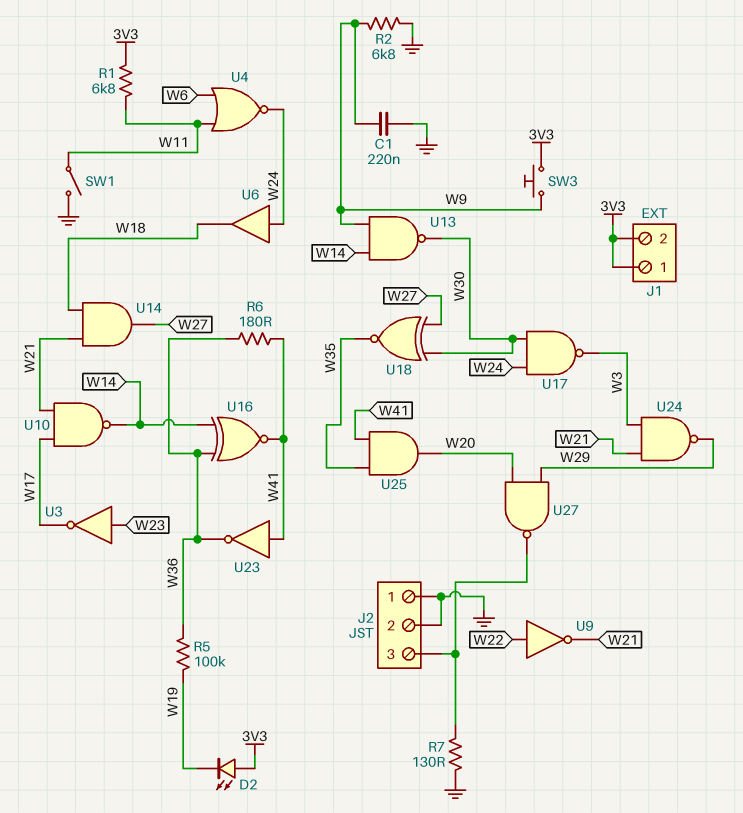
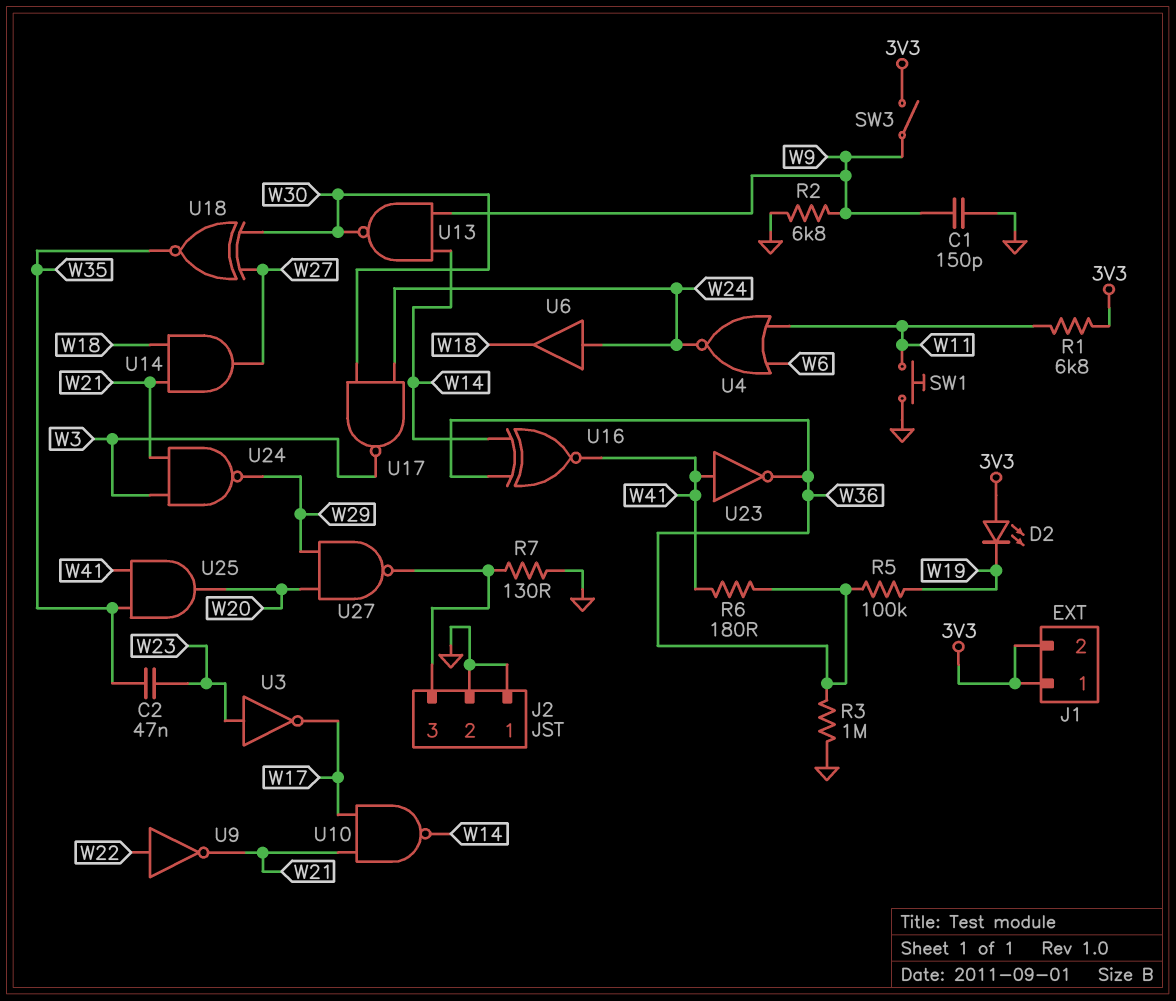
C1: 220nF (GND, W9) -> 150pF (GND, W9)
C2: none -> 47nF (W23, W35)
R3: none -> 1M (GND, W36)
SW1: switch (GND, W11) -> button (GND, W11)
SW3: button (3V3, W9) -> switch (3V3, W9)

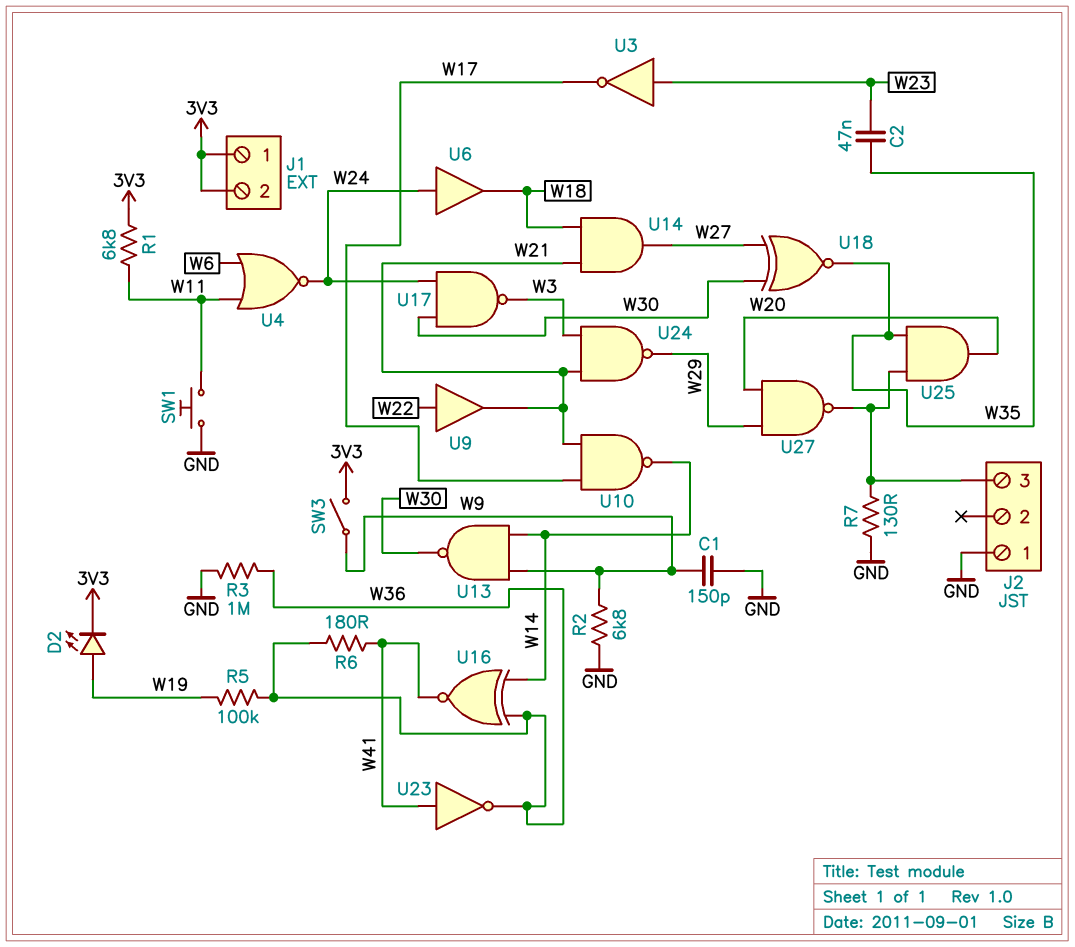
D2: LED (A 3V3, K W19) -> LED (A W19, K 3V3)
J2 pin 2: GND -> none
U9: NOT (in W22, out W21) -> buffer (in W22, out W21)
U25: AND (in W35, in W41, out W20) -> AND (in J2/3, in W35, out W20)

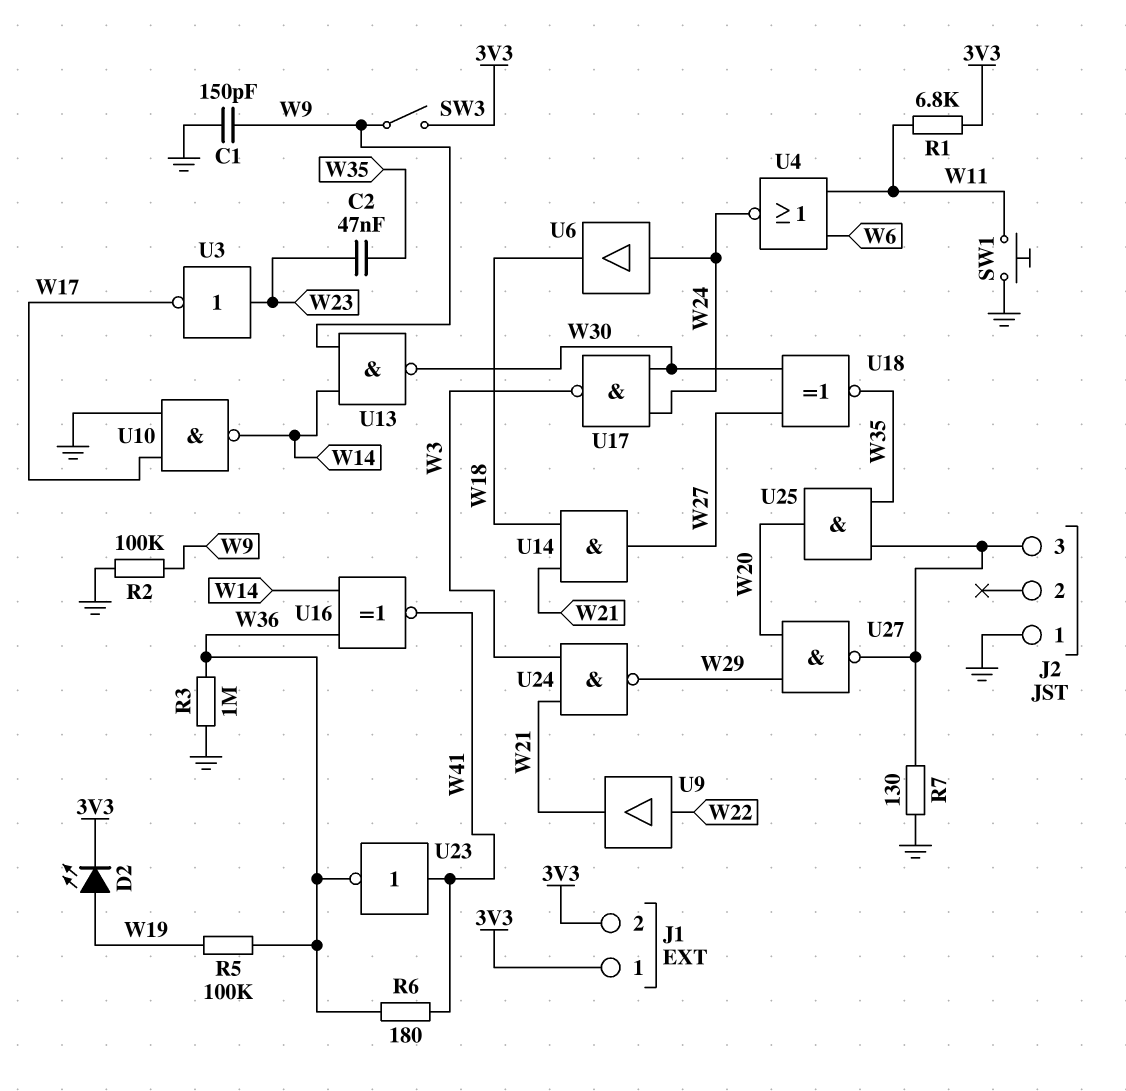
R2: 6.8k (GND, W9) -> 100k (GND, W9)
U10: NAND (in W17, in W21, out W14) -> NAND (in GND, in W17, out W14)

